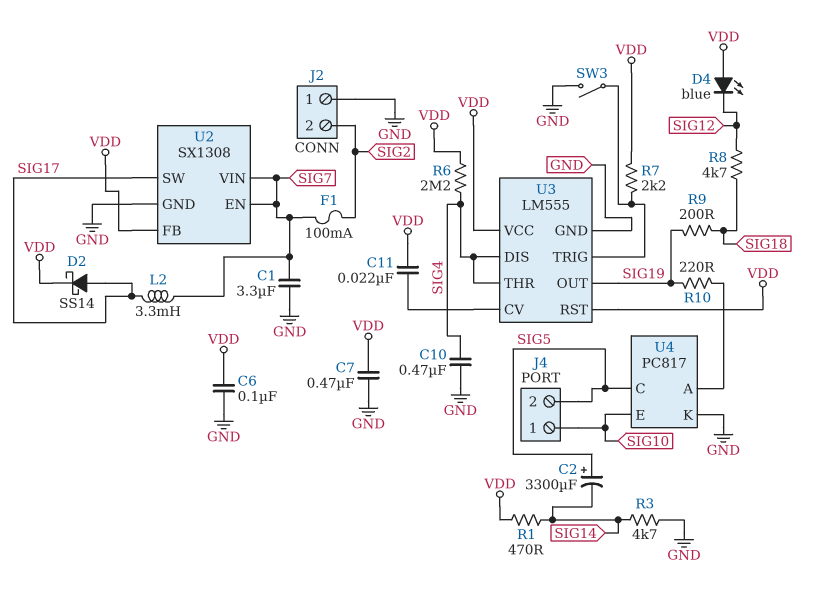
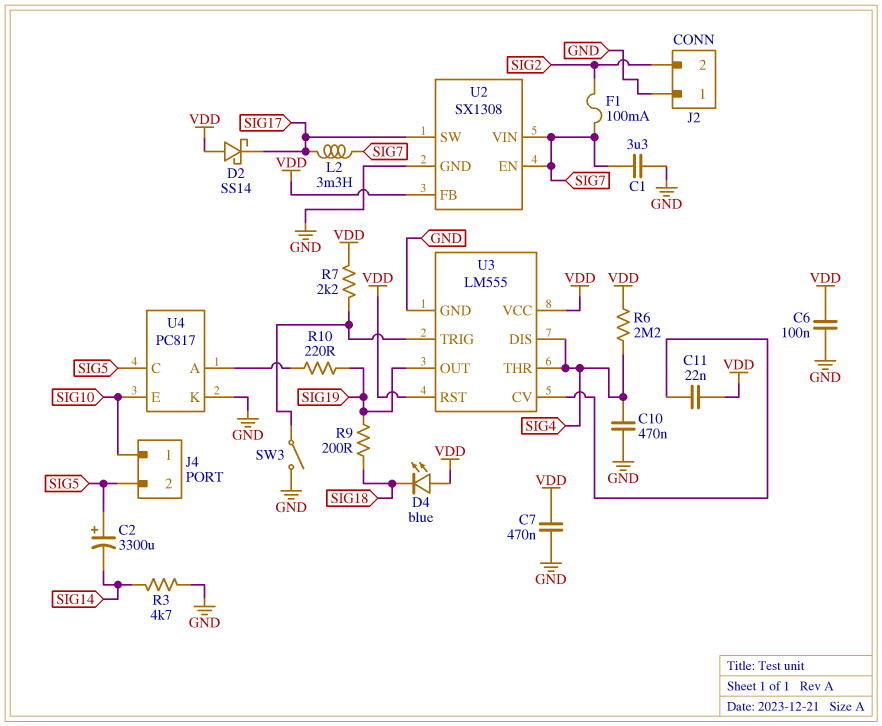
D2: schottky SS14 (A SIG17, K VDD) -> schottky SS14 (A VDD, K SIG17)
D4: LED blue (A VDD, K SIG12) -> LED blue (A VDD, K SIG18)
R1: 470 (SIG14, VDD) -> none
R8: 4.7k (SIG12, SIG18) -> none

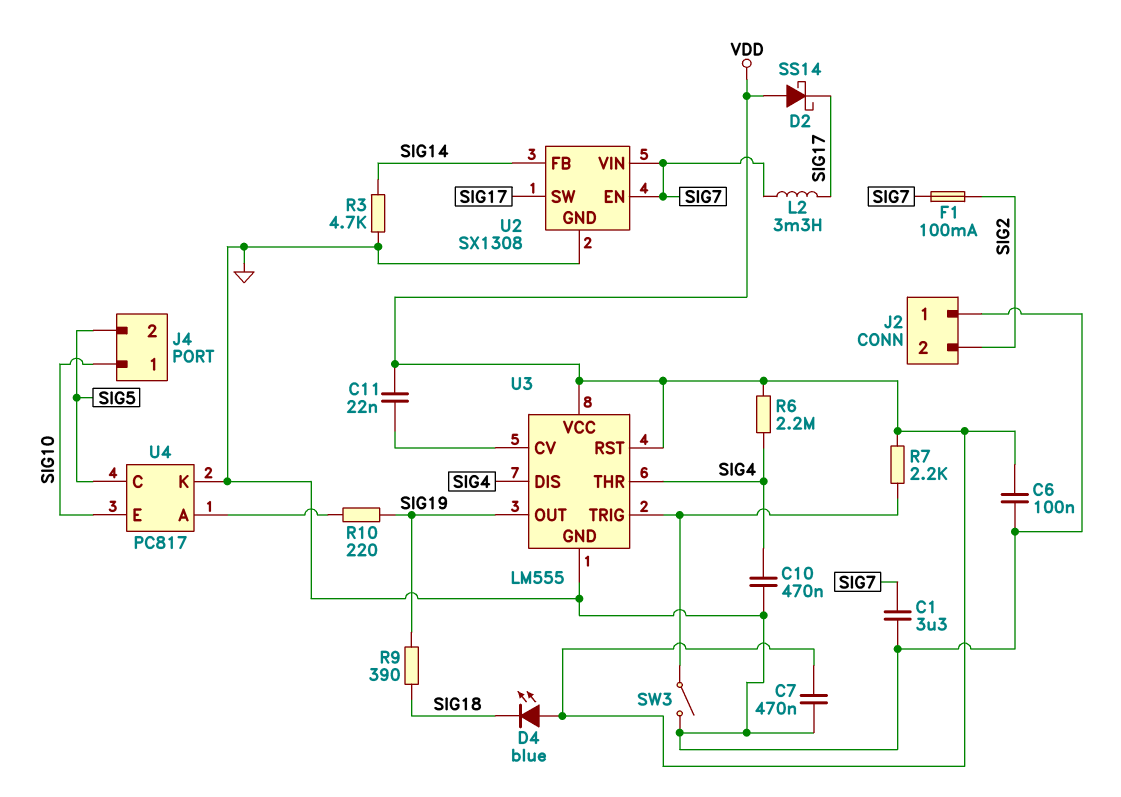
C2: 3300uF (plus SIG5, minus SIG14) -> none
R9: 200 (SIG18, SIG19) -> 390 (SIG18, SIG19)
U2 pin FB: VDD -> SIG14

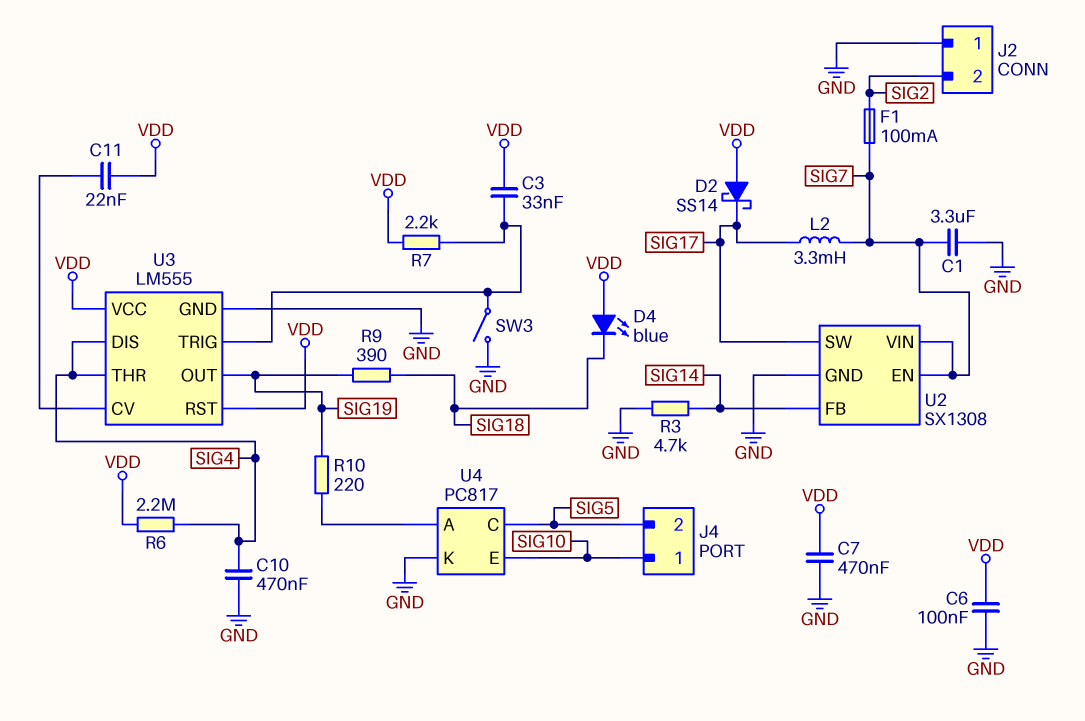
C3: none -> 33nF (U3/TRIG, VDD)

